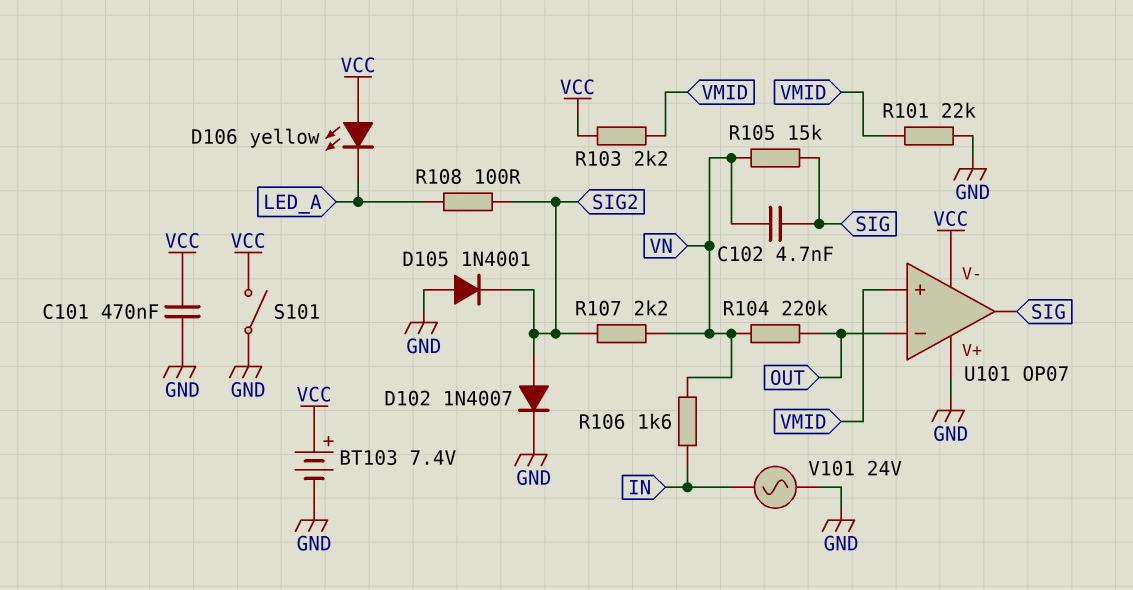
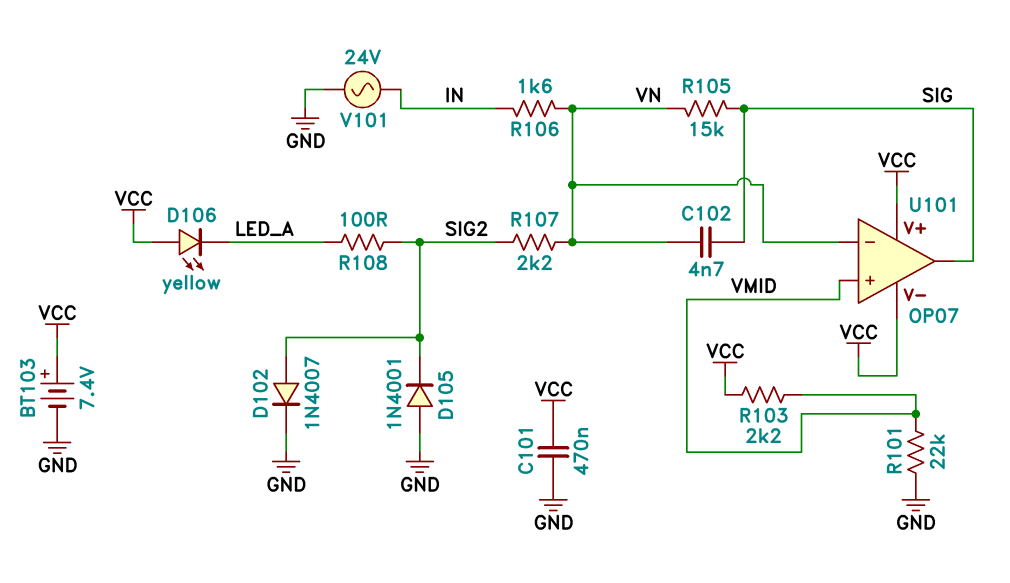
R104: 220k (OUT, VN) -> none
S101: switch (GND, VCC) -> none
U101 pin V+: GND -> VCC
U101 pin in-: OUT -> VN

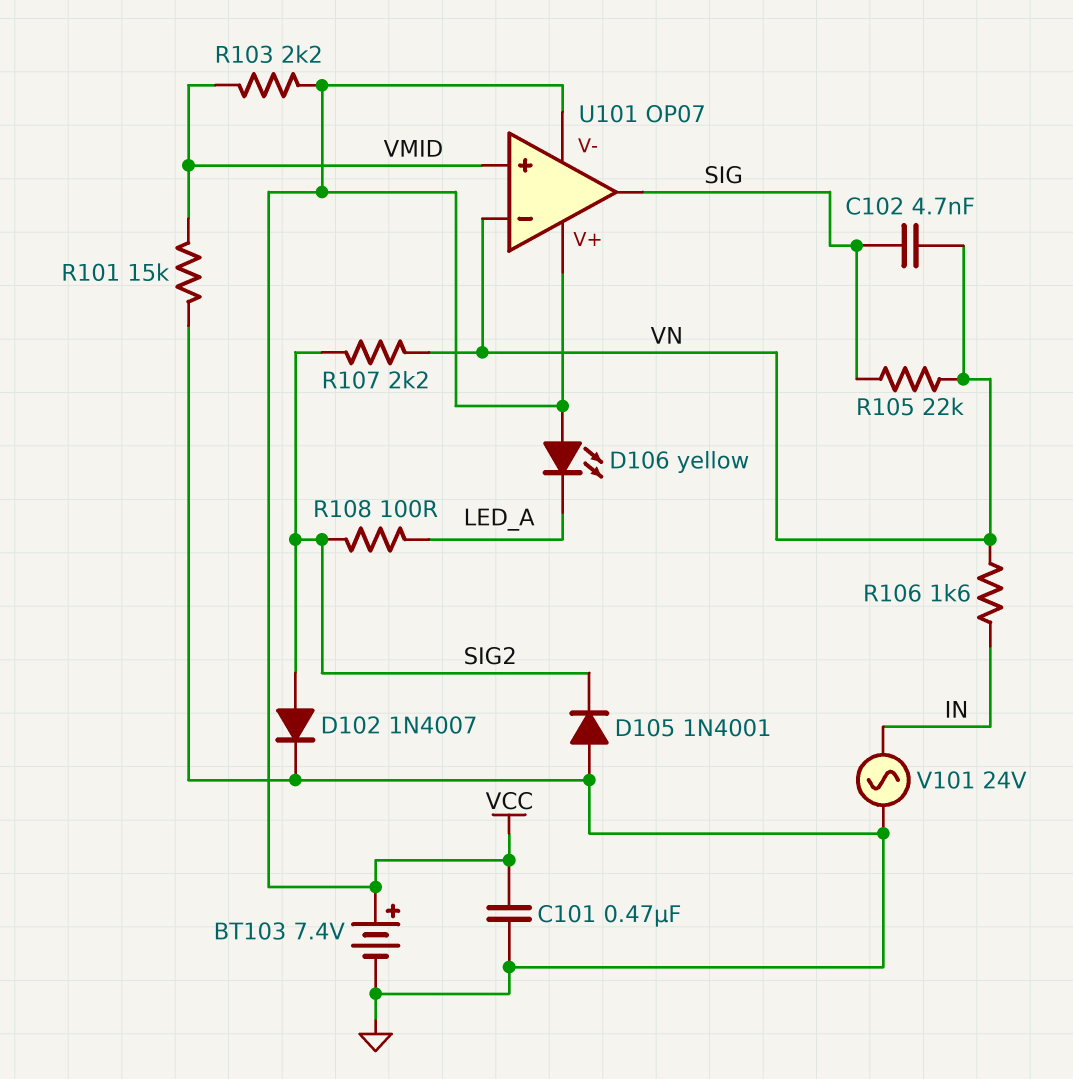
R101: 22k (GND, VMID) -> 15k (GND, VMID)
R105: 15k (SIG, VN) -> 22k (SIG, VN)

